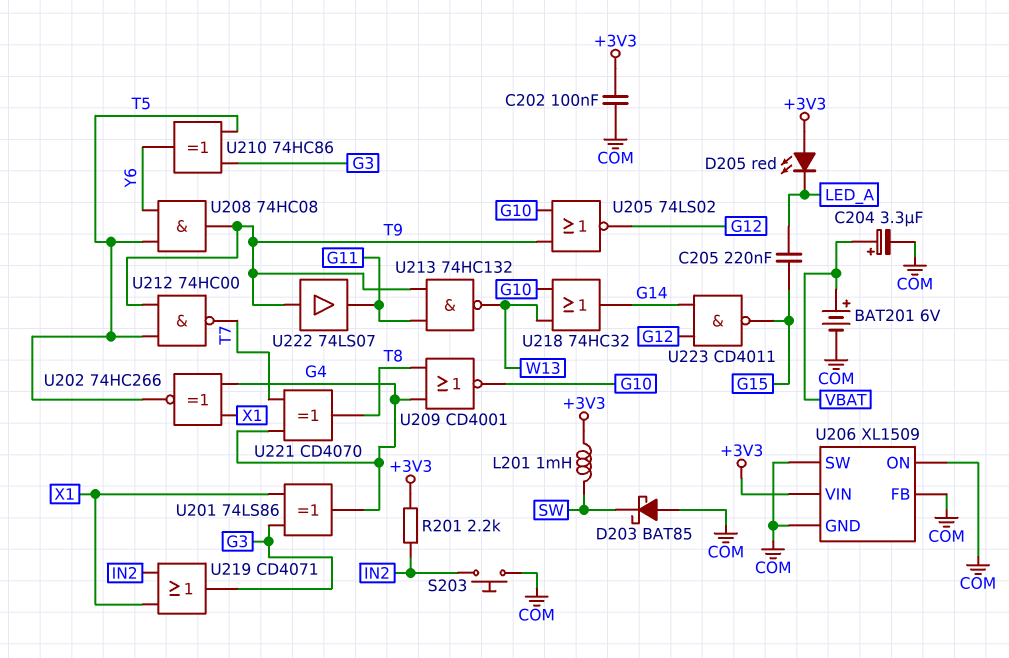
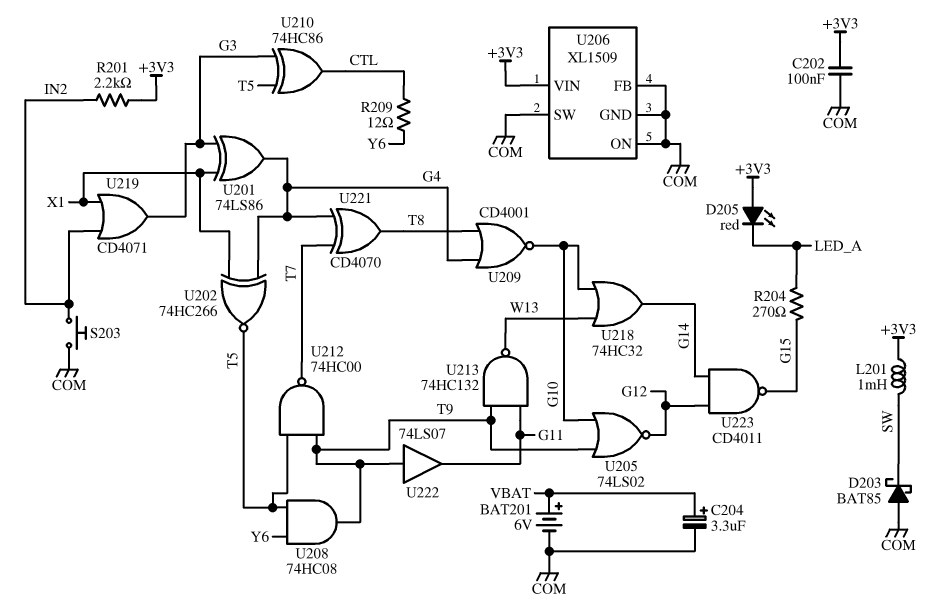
C205: 220nF (G15, LED_A) -> none
R204: none -> 270 (G15, LED_A)
R209: none -> 12 (CTL, Y6)
U210: XOR 74HC86 (in G3, in T5, out Y6) -> XOR 74HC86 (in G3, in T5, out CTL)

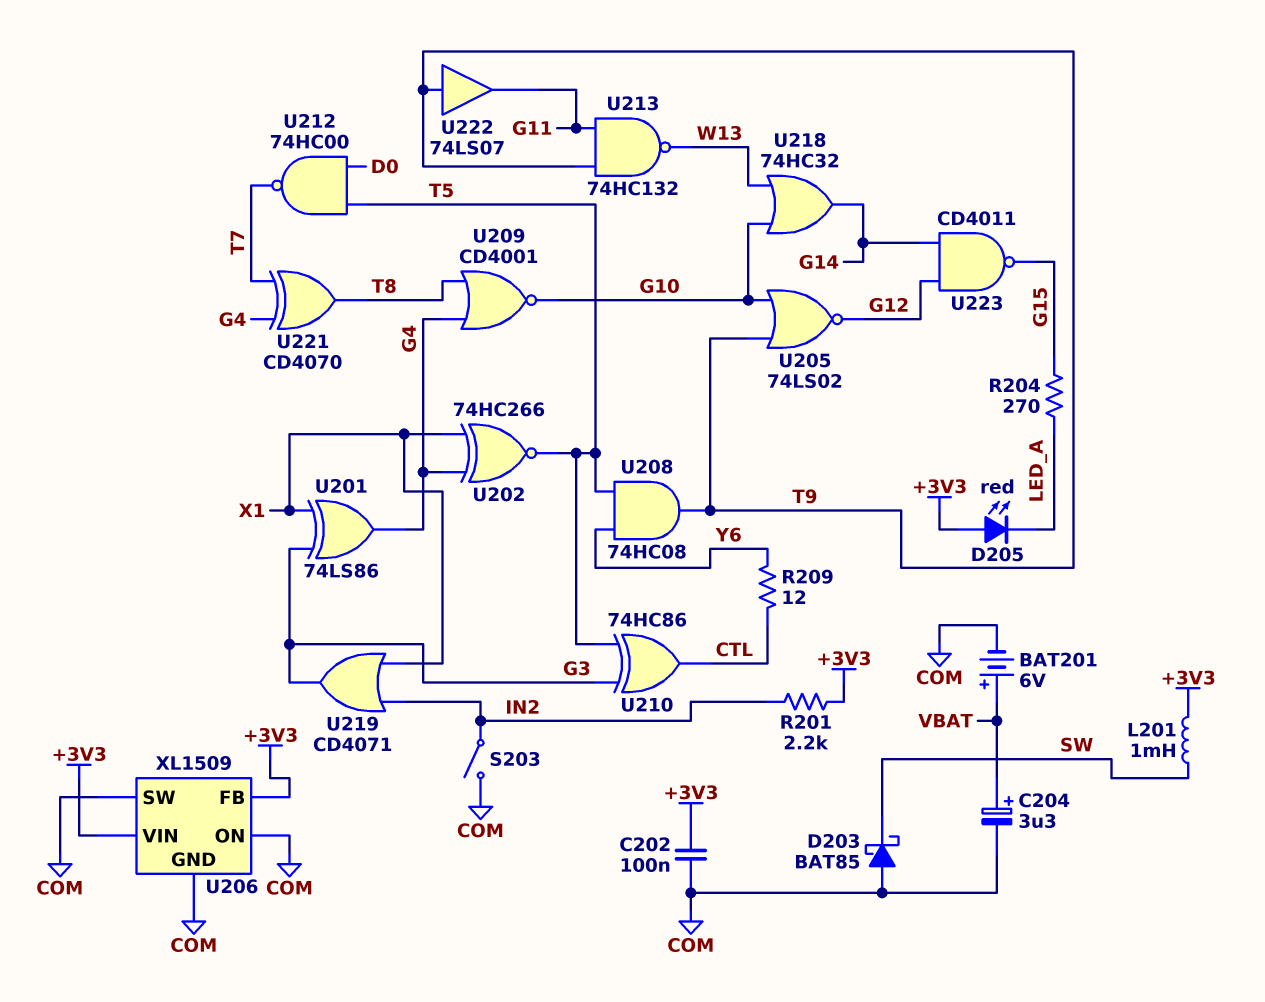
S203: button (COM, IN2) -> switch (COM, IN2)
U206 pin FB: COM -> +3V3
U212: NAND 74HC00 (in T5, in T9, out T7) -> NAND 74HC00 (in D0, in T5, out T7)

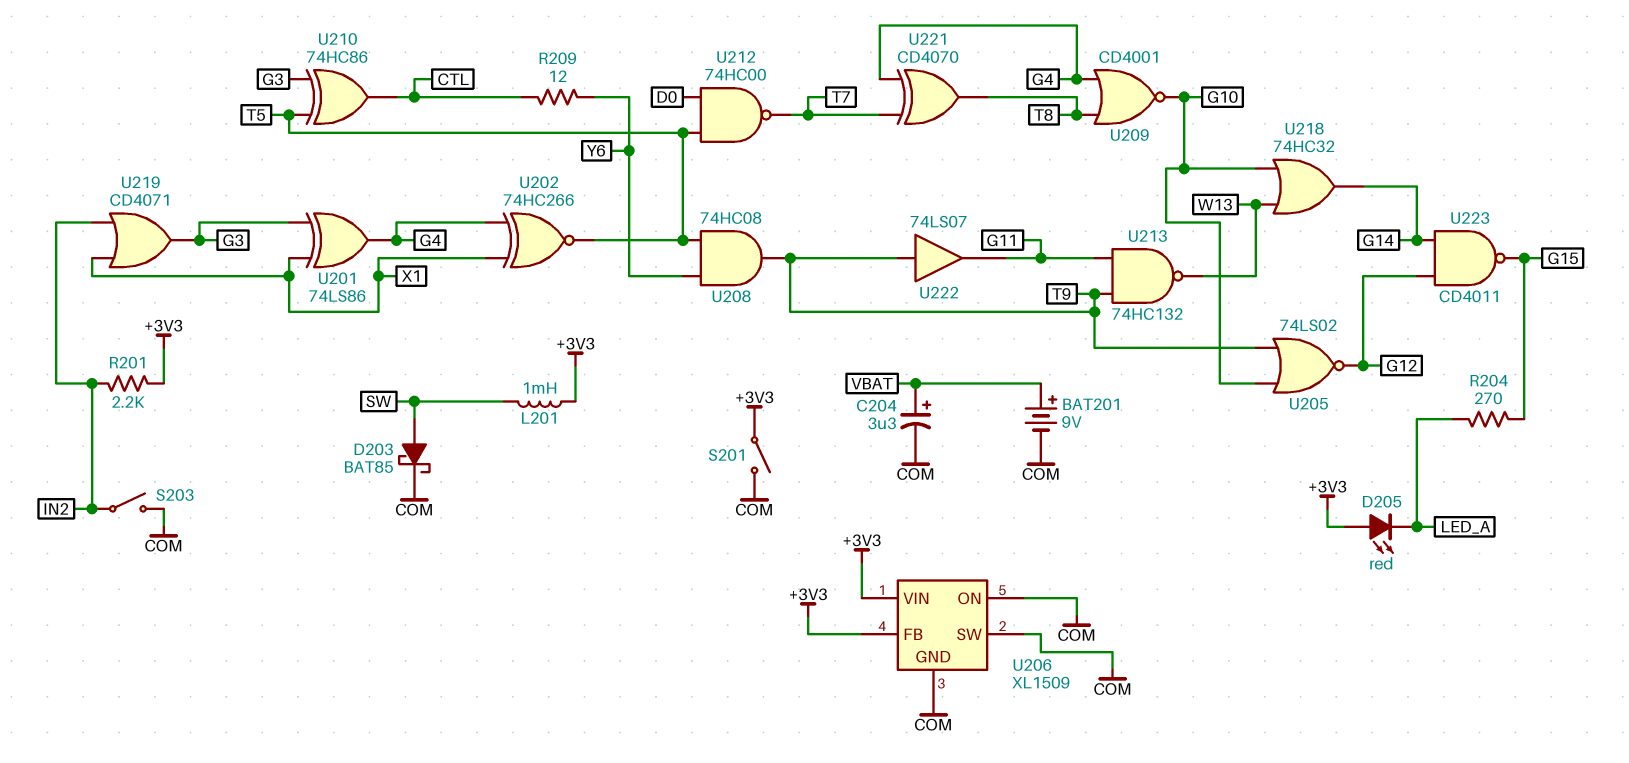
BAT201: 6V (plus VBAT, minus COM) -> 9V (plus VBAT, minus COM)
C202: 100nF (+3V3, COM) -> none
D203: schottky BAT85 (A COM, K SW) -> schottky BAT85 (A SW, K COM)
S201: none -> switch (+3V3, COM)

